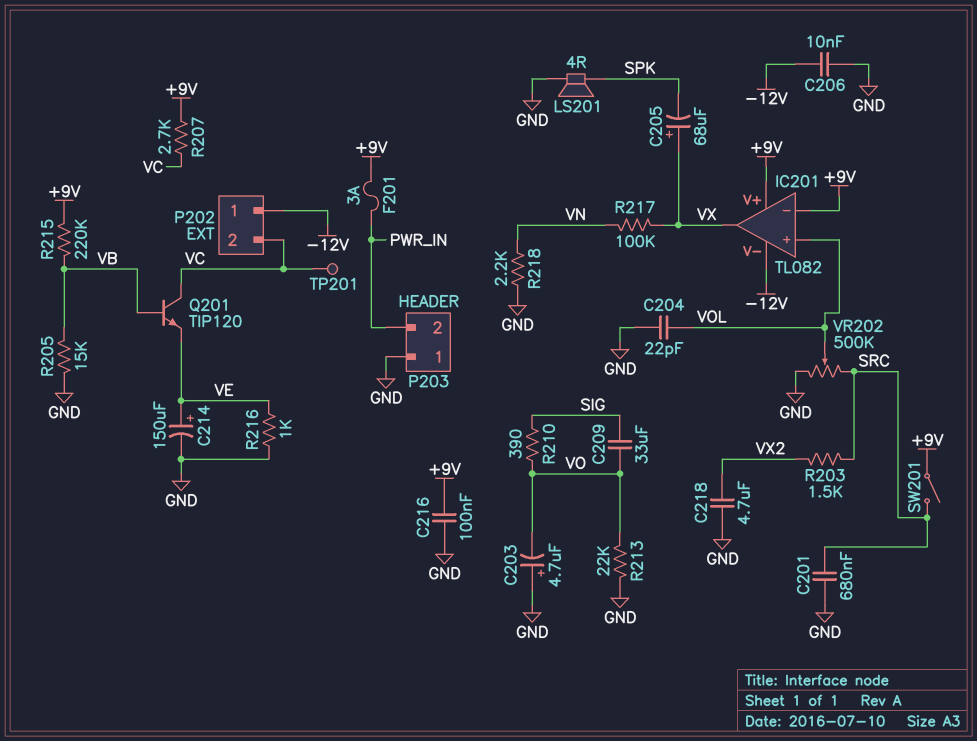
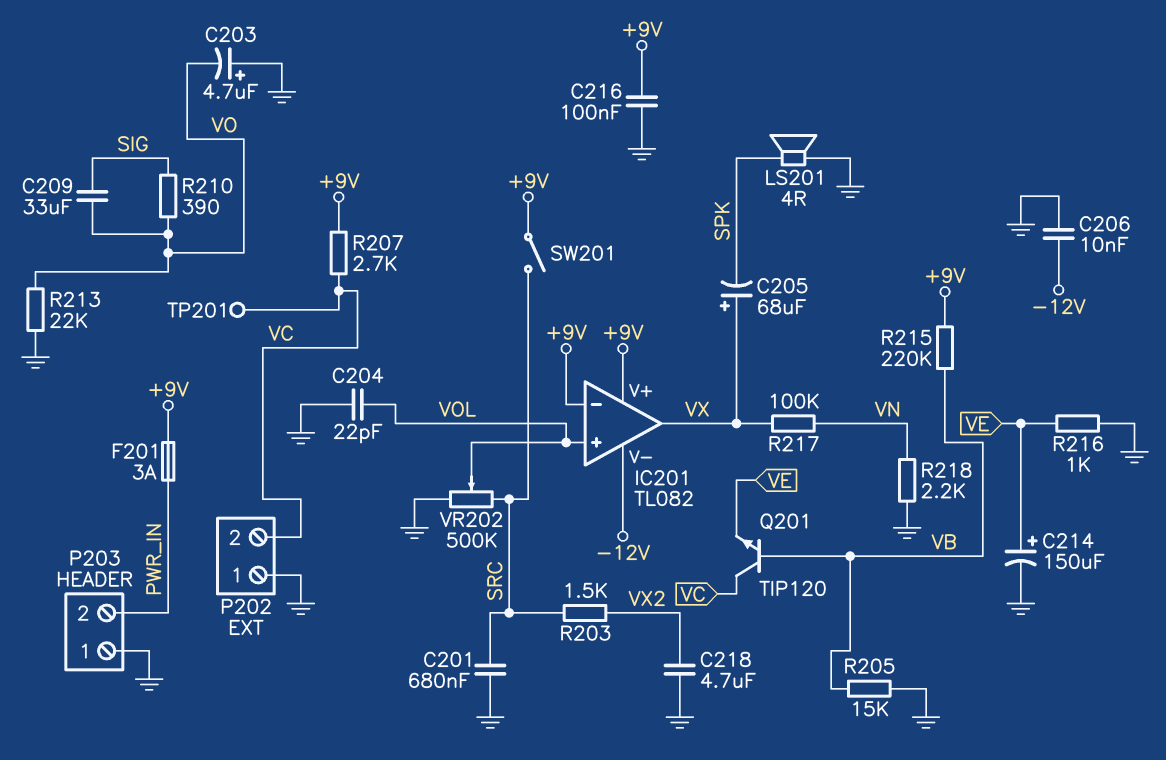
P202 pin 1: -12V -> GND

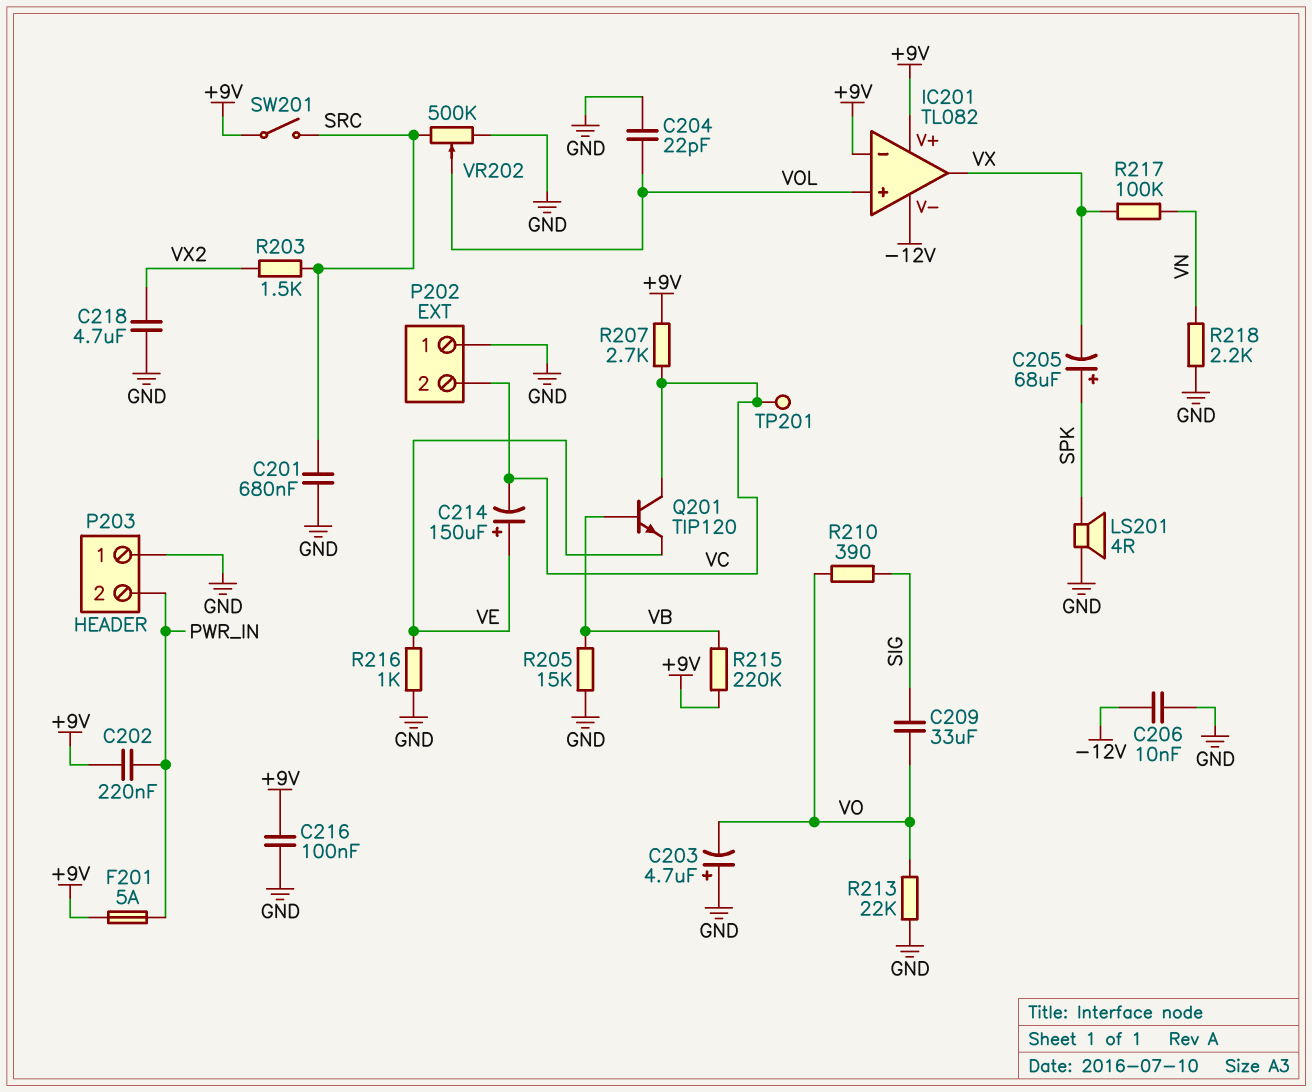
C202: none -> 220nF (+9V, PWR_IN)
C205: 68uF (plus VX, minus SPK) -> 68uF (plus SPK, minus VX)
C214: 150uF (plus VE, minus GND) -> 150uF (plus VE, minus VC)
F201: 3A (+9V, PWR_IN) -> 5A (+9V, PWR_IN)

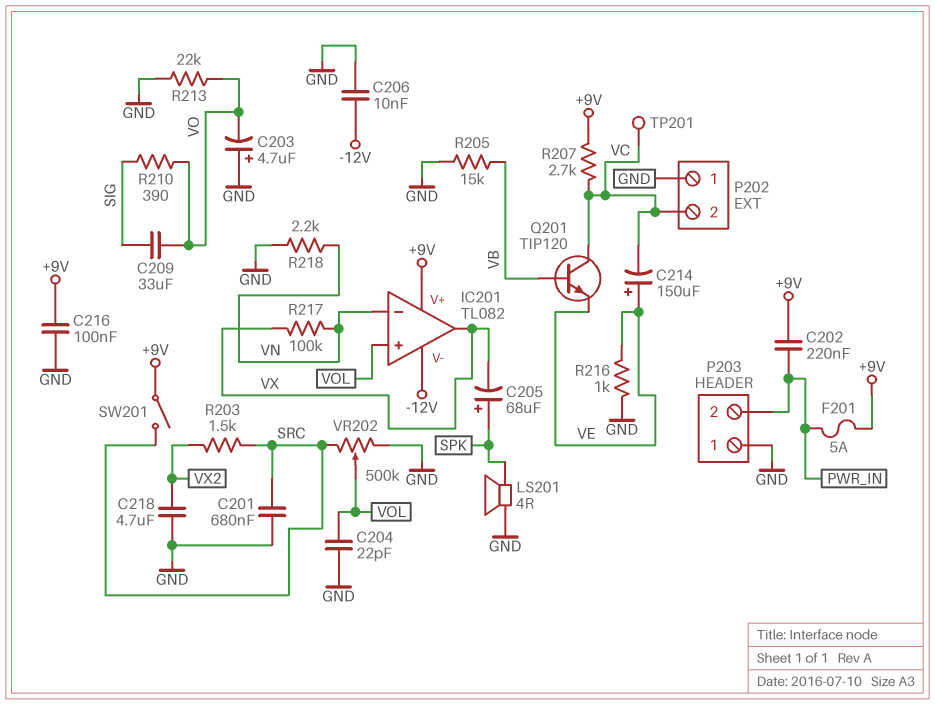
IC201 pin in-: +9V -> VN
R215: 220k (+9V, VB) -> none

